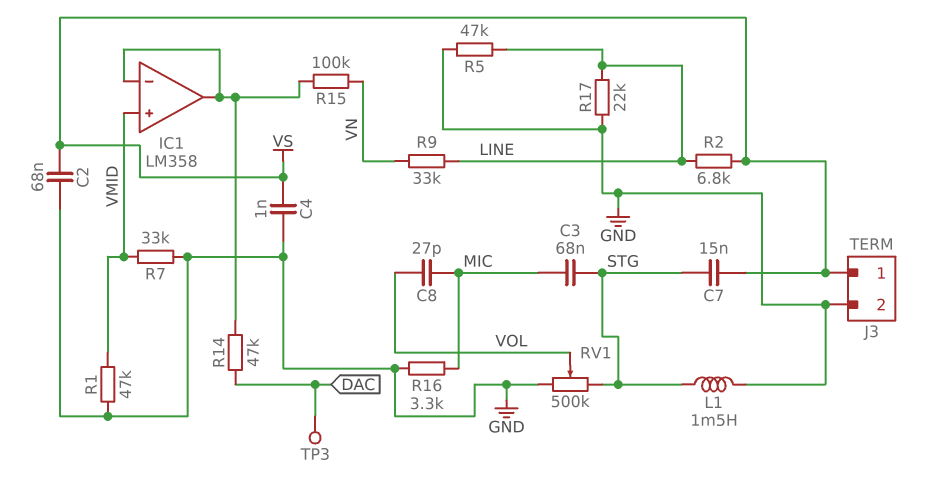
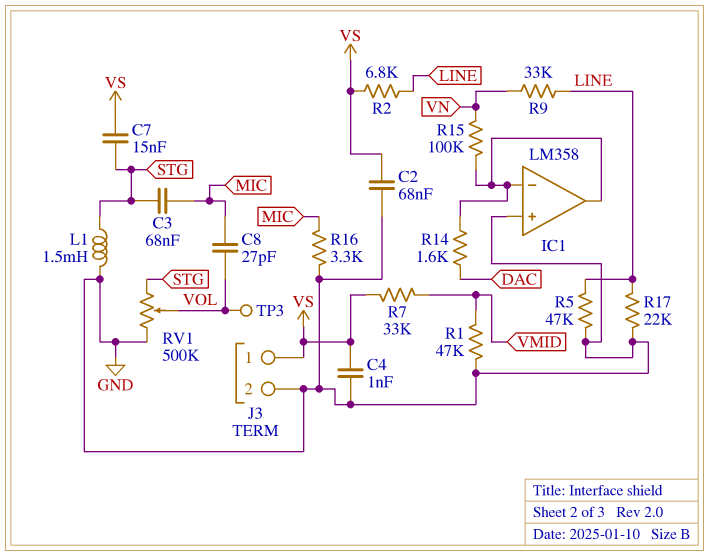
IC1 pin in+: VMID -> GND
R7: 33k (GND, VMID) -> 33k (VMID, VS)
R14: 47k (DAC, IC1/in-) -> 1.6k (DAC, IC1/in-)
TP3: test point (DAC) -> test point (VOL)

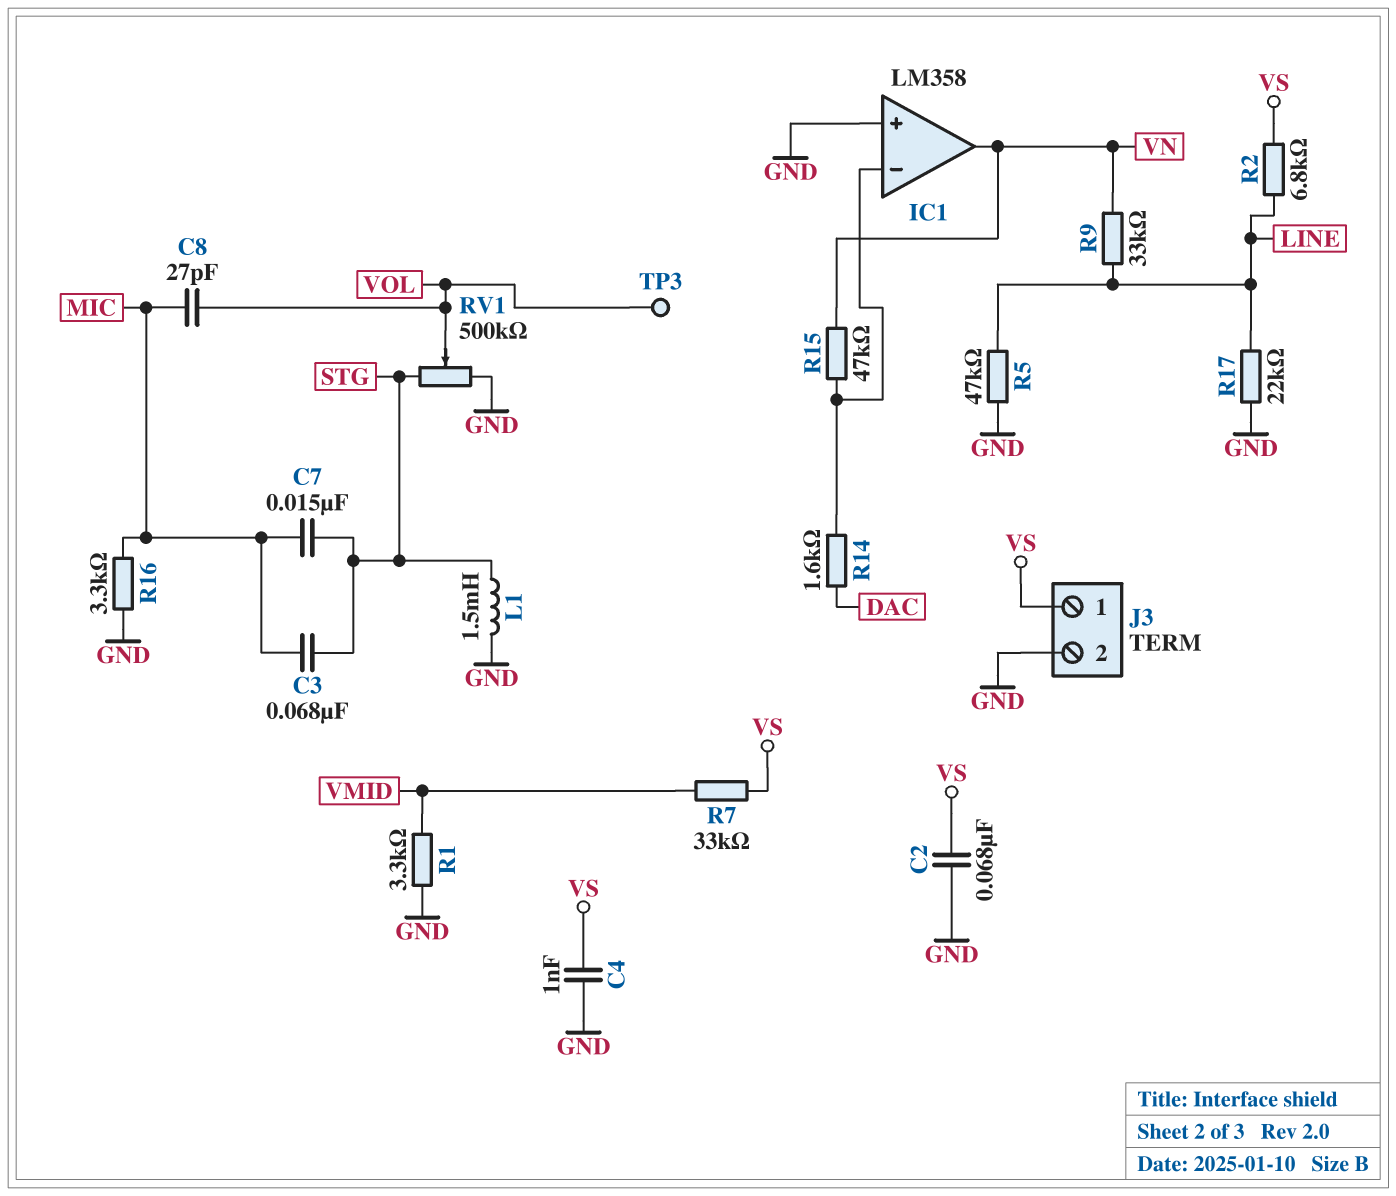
C7: 15nF (STG, VS) -> 15nF (MIC, STG)
IC1 pin out: IC1/in- -> VN
R1: 47k (GND, VMID) -> 3.3k (GND, VMID)
R15: 100k (IC1/in-, VN) -> 47k (IC1/in-, VN)

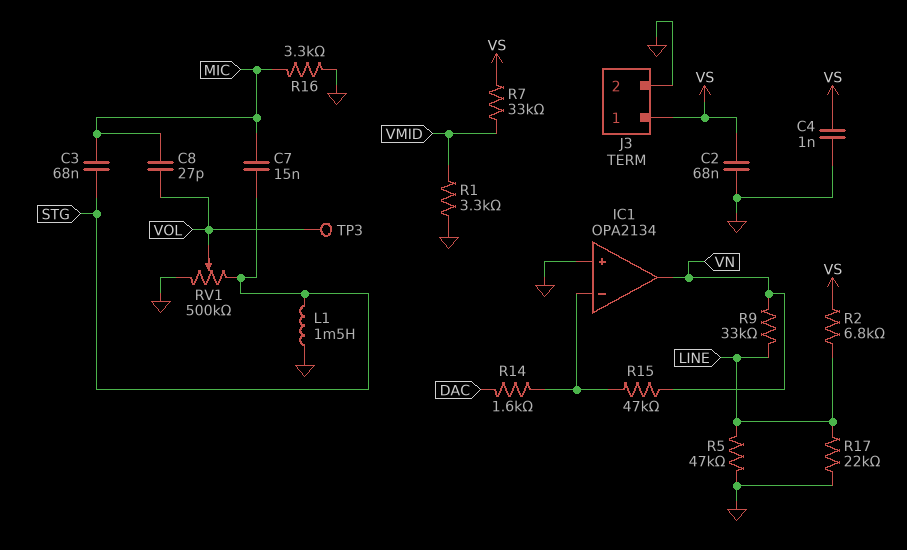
IC1: LM358 -> OPA2134

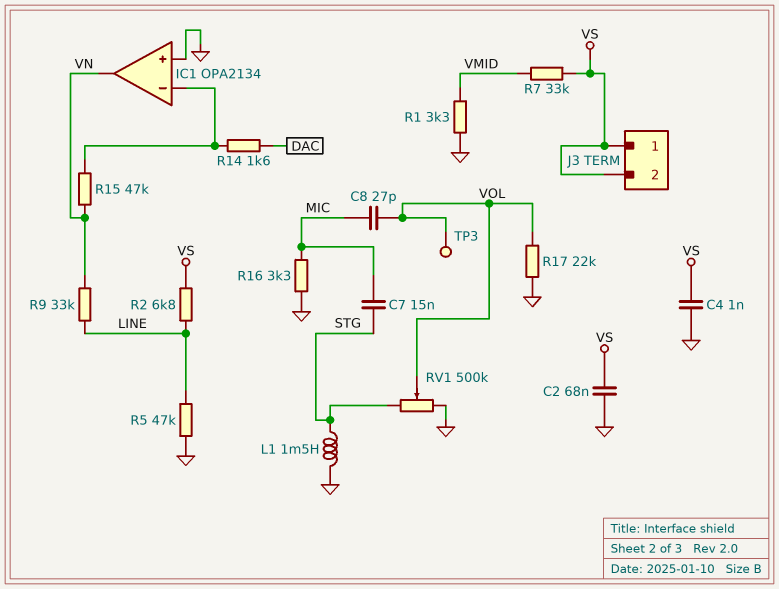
C3: 68nF (MIC, STG) -> none
J3 pin 2: GND -> VS
R17: 22k (GND, LINE) -> 22k (GND, VOL)

